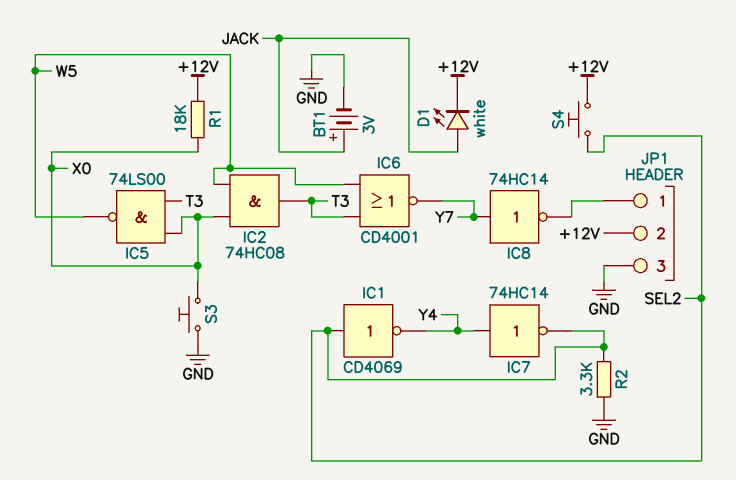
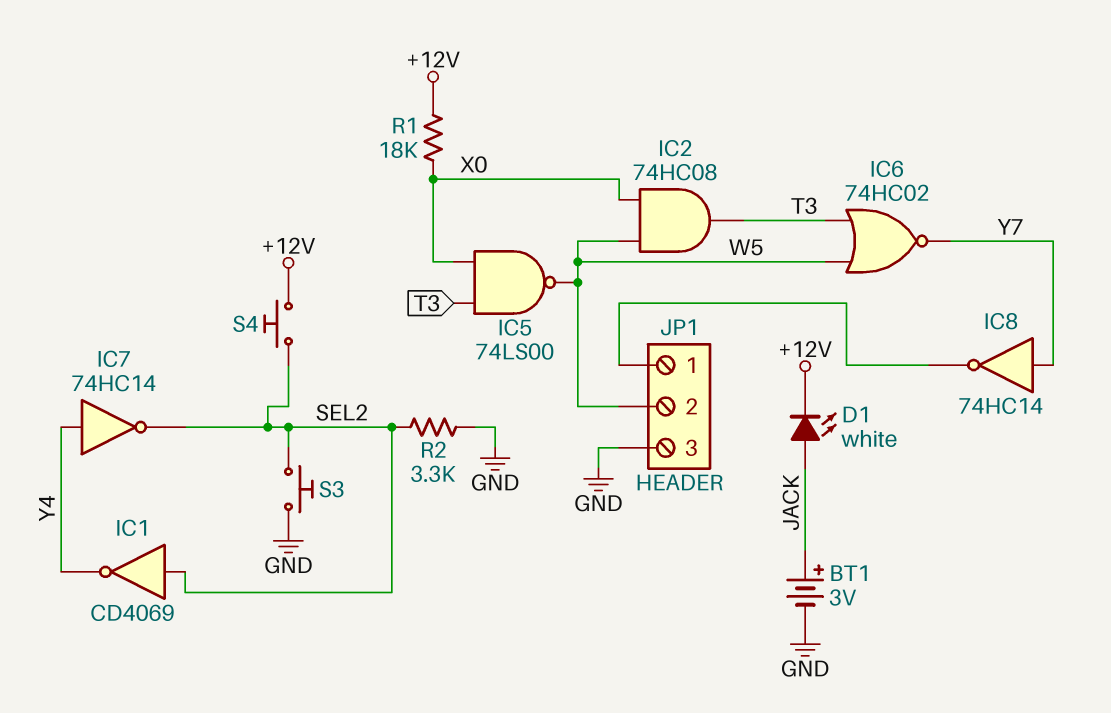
IC6: NOR CD4001 (in T3, in W5, out Y7) -> NOR 74HC02 (in T3, in W5, out Y7)
JP1 pin 2: +12V -> W5
S3: button (GND, X0) -> button (GND, SEL2)

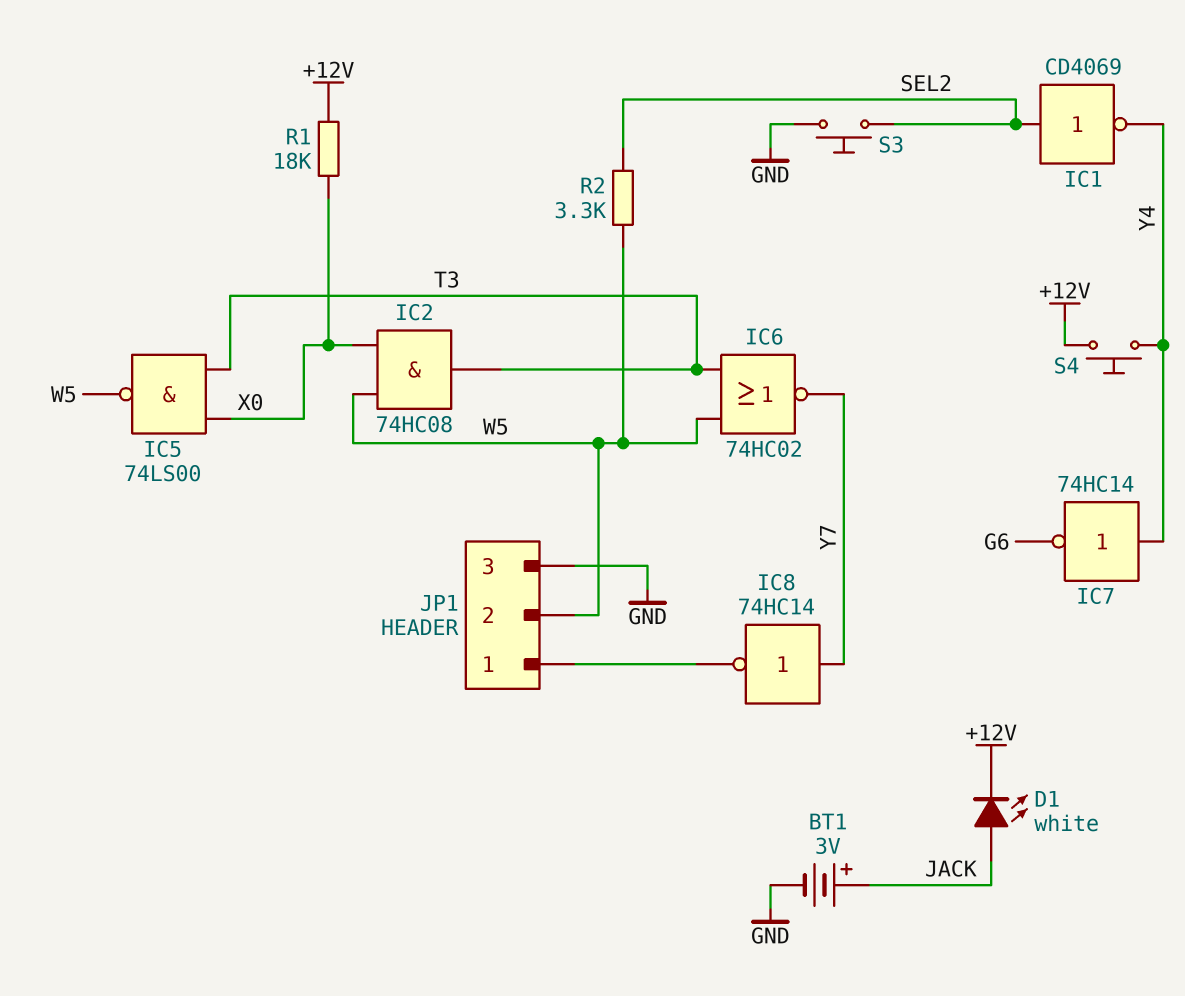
IC7: NOT 74HC14 (in Y4, out SEL2) -> NOT 74HC14 (in Y4, out G6)
R2: 3.3k (GND, SEL2) -> 3.3k (SEL2, W5)
S4: button (+12V, SEL2) -> button (+12V, Y4)

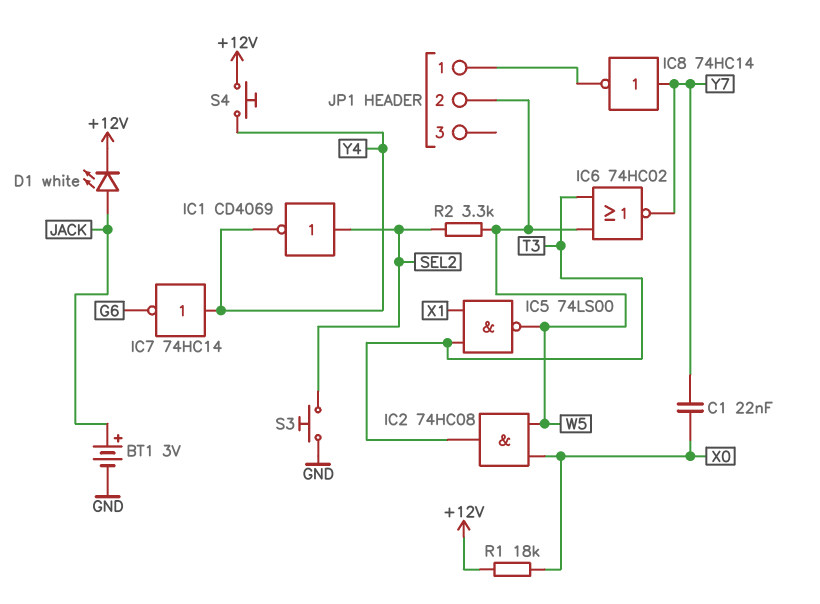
C1: none -> 22nF (X0, Y7)
IC5: NAND 74LS00 (in T3, in X0, out W5) -> NAND 74LS00 (in T3, in X1, out W5)
JP1 pin 3: GND -> none

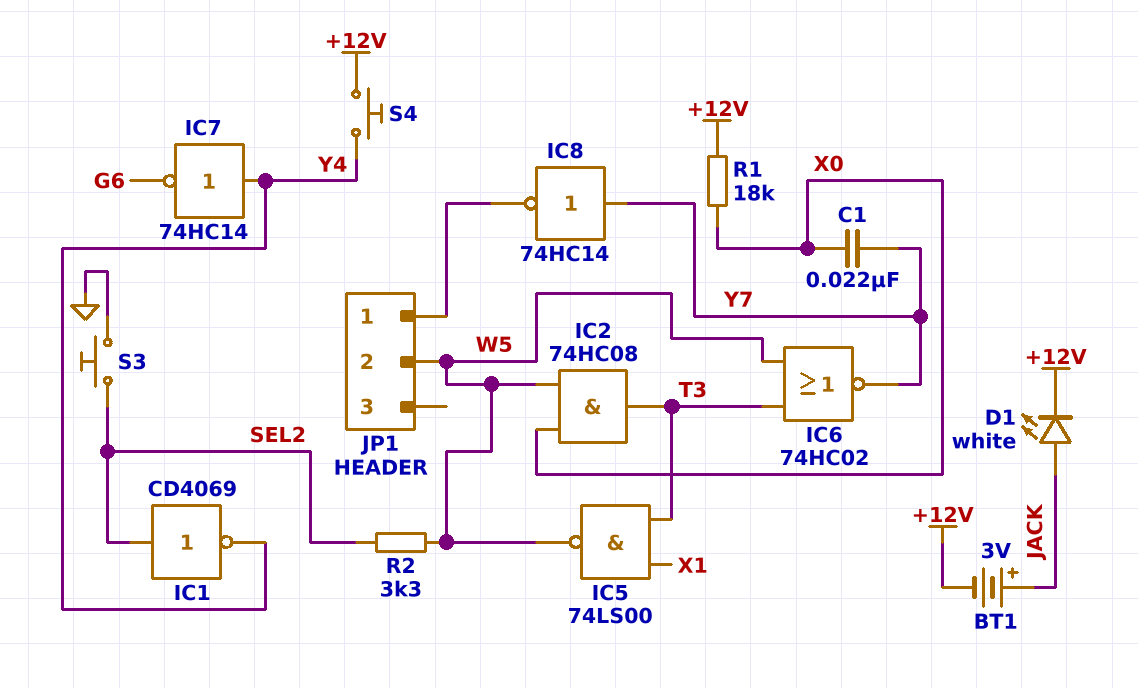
BT1: 3V (plus JACK, minus GND) -> 3V (plus JACK, minus +12V)

